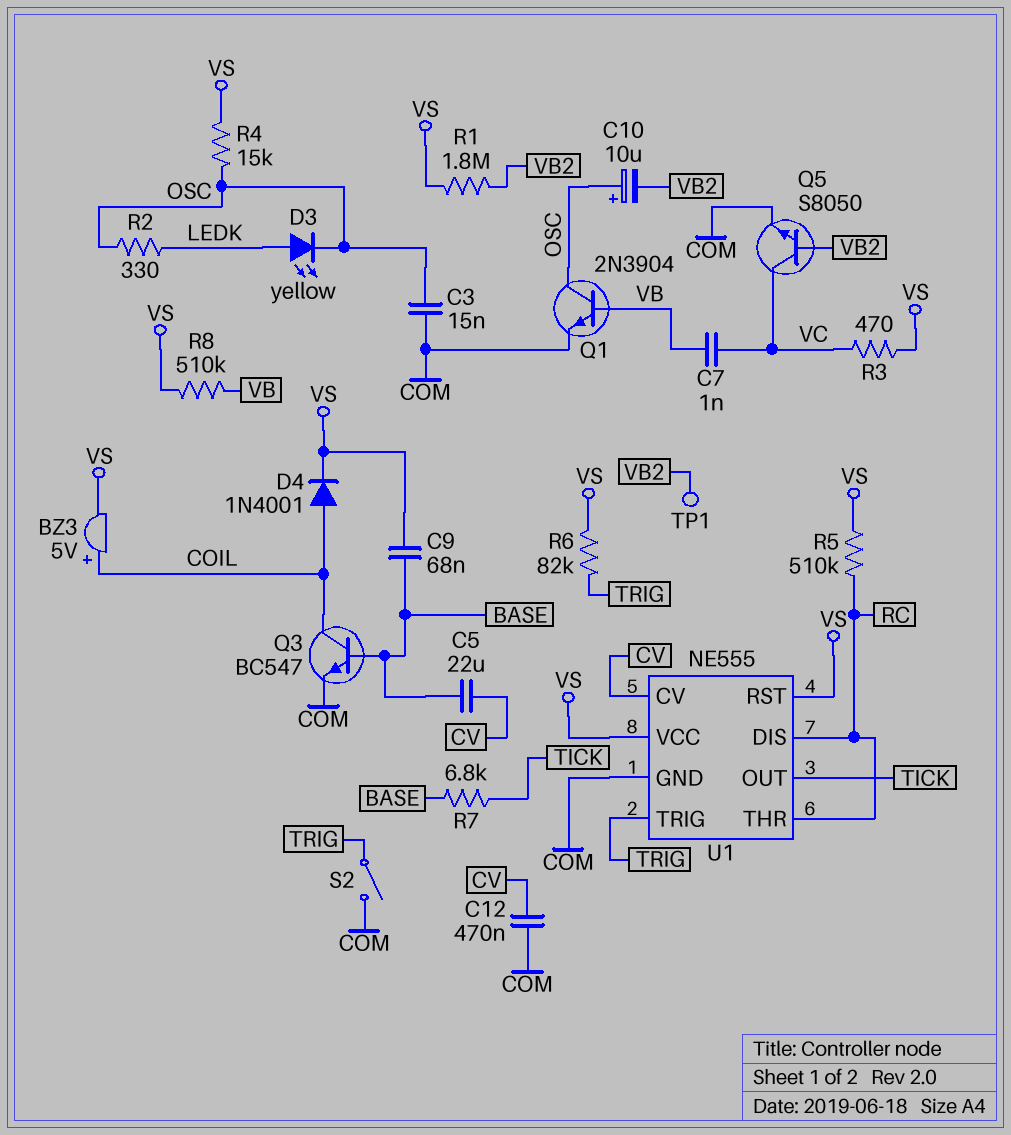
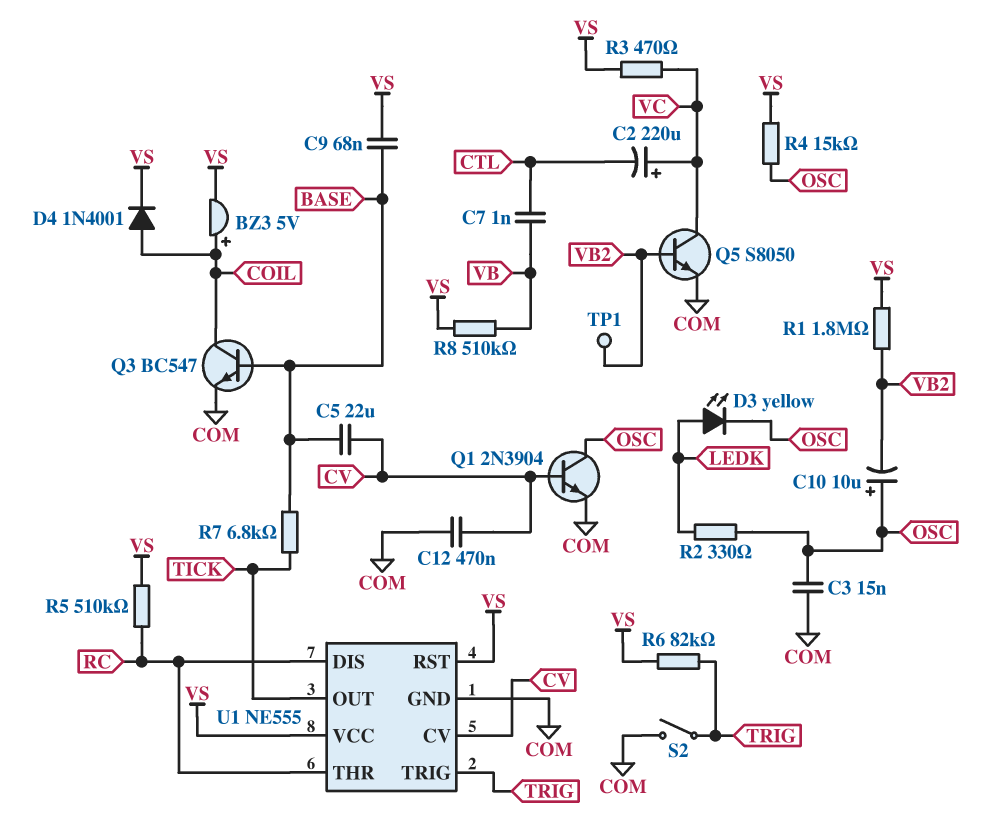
C2: none -> 220uF (plus VC, minus CTL)
C7: 1nF (VB, VC) -> 1nF (CTL, VB)
Q1: NPN 2N3904 (B VB, C OSC, E COM) -> NPN 2N3904 (B CV, C OSC, E COM)

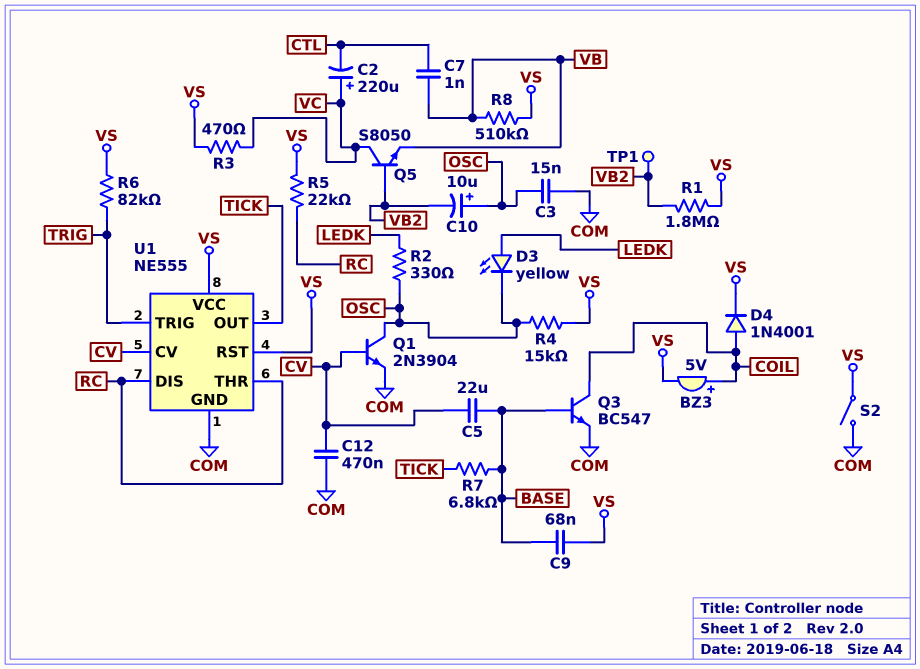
Q5: NPN S8050 (B VB2, C VC, E COM) -> NPN S8050 (B VB2, C VC, E VB)
R5: 510k (RC, VS) -> 22k (RC, VS)
S2: switch (COM, TRIG) -> switch (COM, VS)

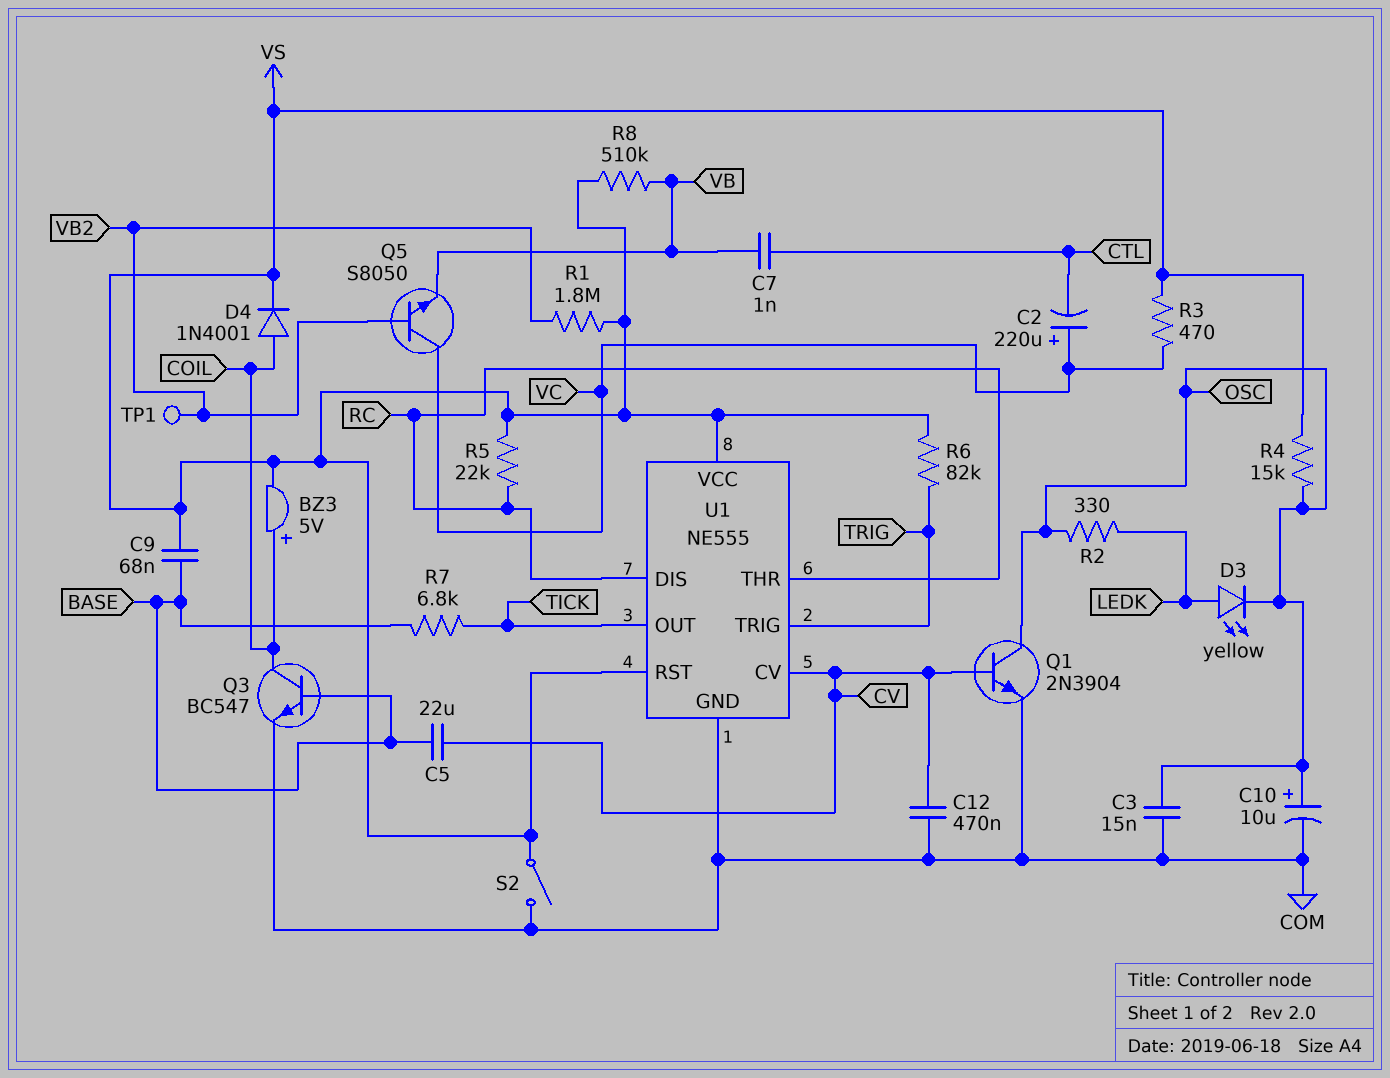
C10: 10uF (plus OSC, minus VB2) -> 10uF (plus OSC, minus COM)

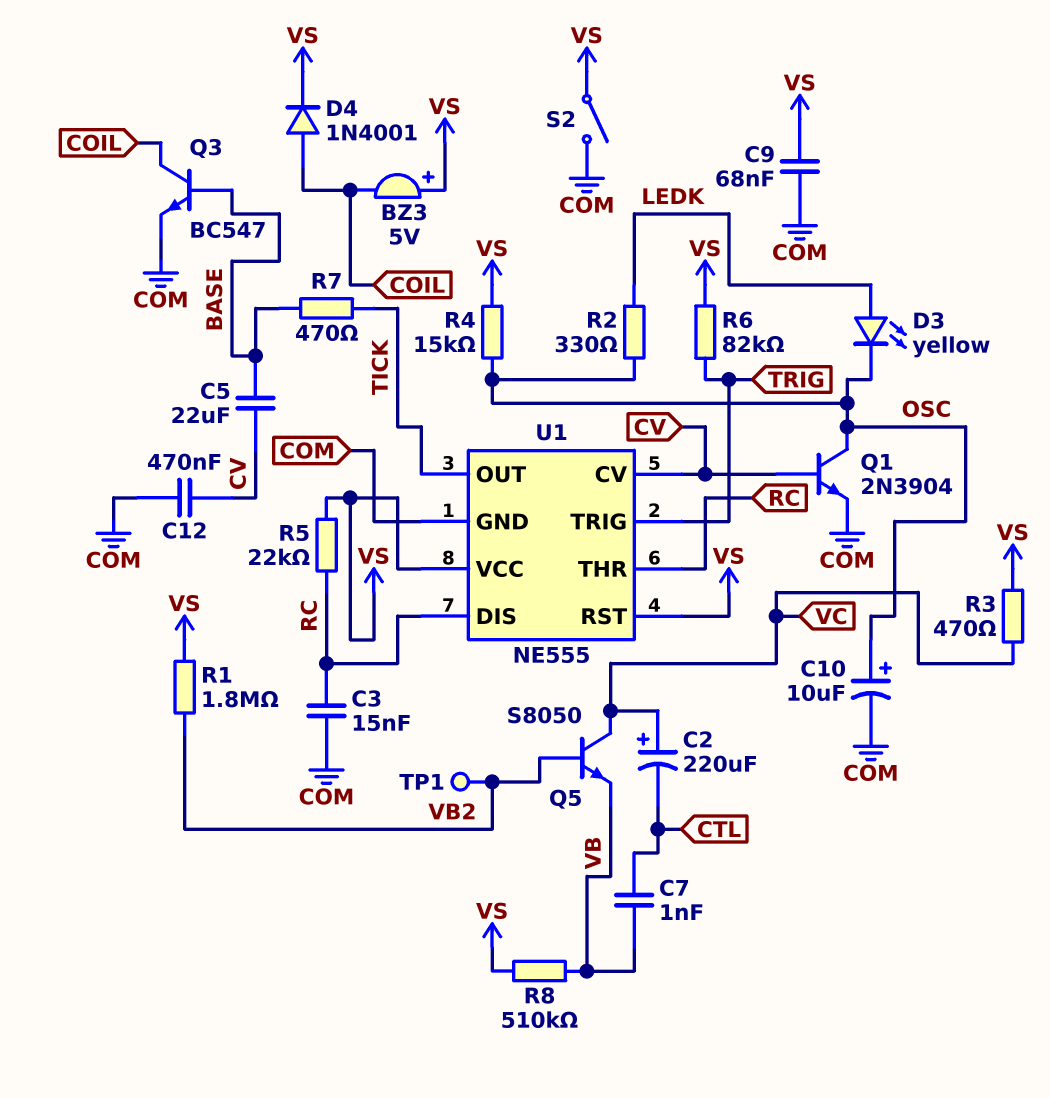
BZ3: buzzer 5V (plus COIL, minus VS) -> buzzer 5V (plus VS, minus COIL)
C3: 15nF (COM, OSC) -> 15nF (COM, RC)
C9: 68nF (BASE, VS) -> 68nF (COM, VS)
R7: 6.8k (BASE, TICK) -> 470 (BASE, TICK)

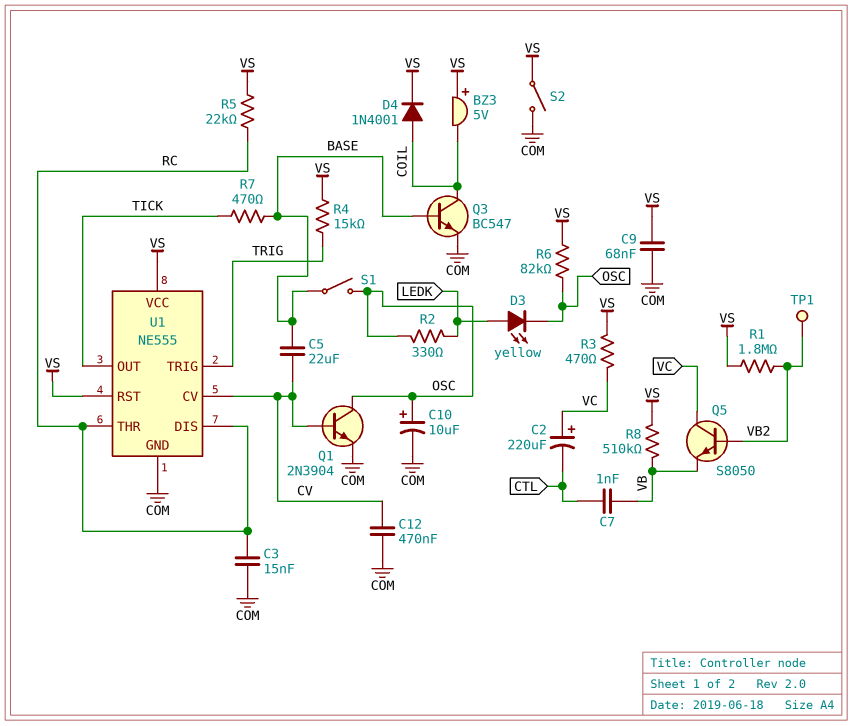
R4: 15k (OSC, VS) -> 15k (TRIG, VS)
R6: 82k (TRIG, VS) -> 82k (OSC, VS)
S1: none -> switch (BASE, OSC)

